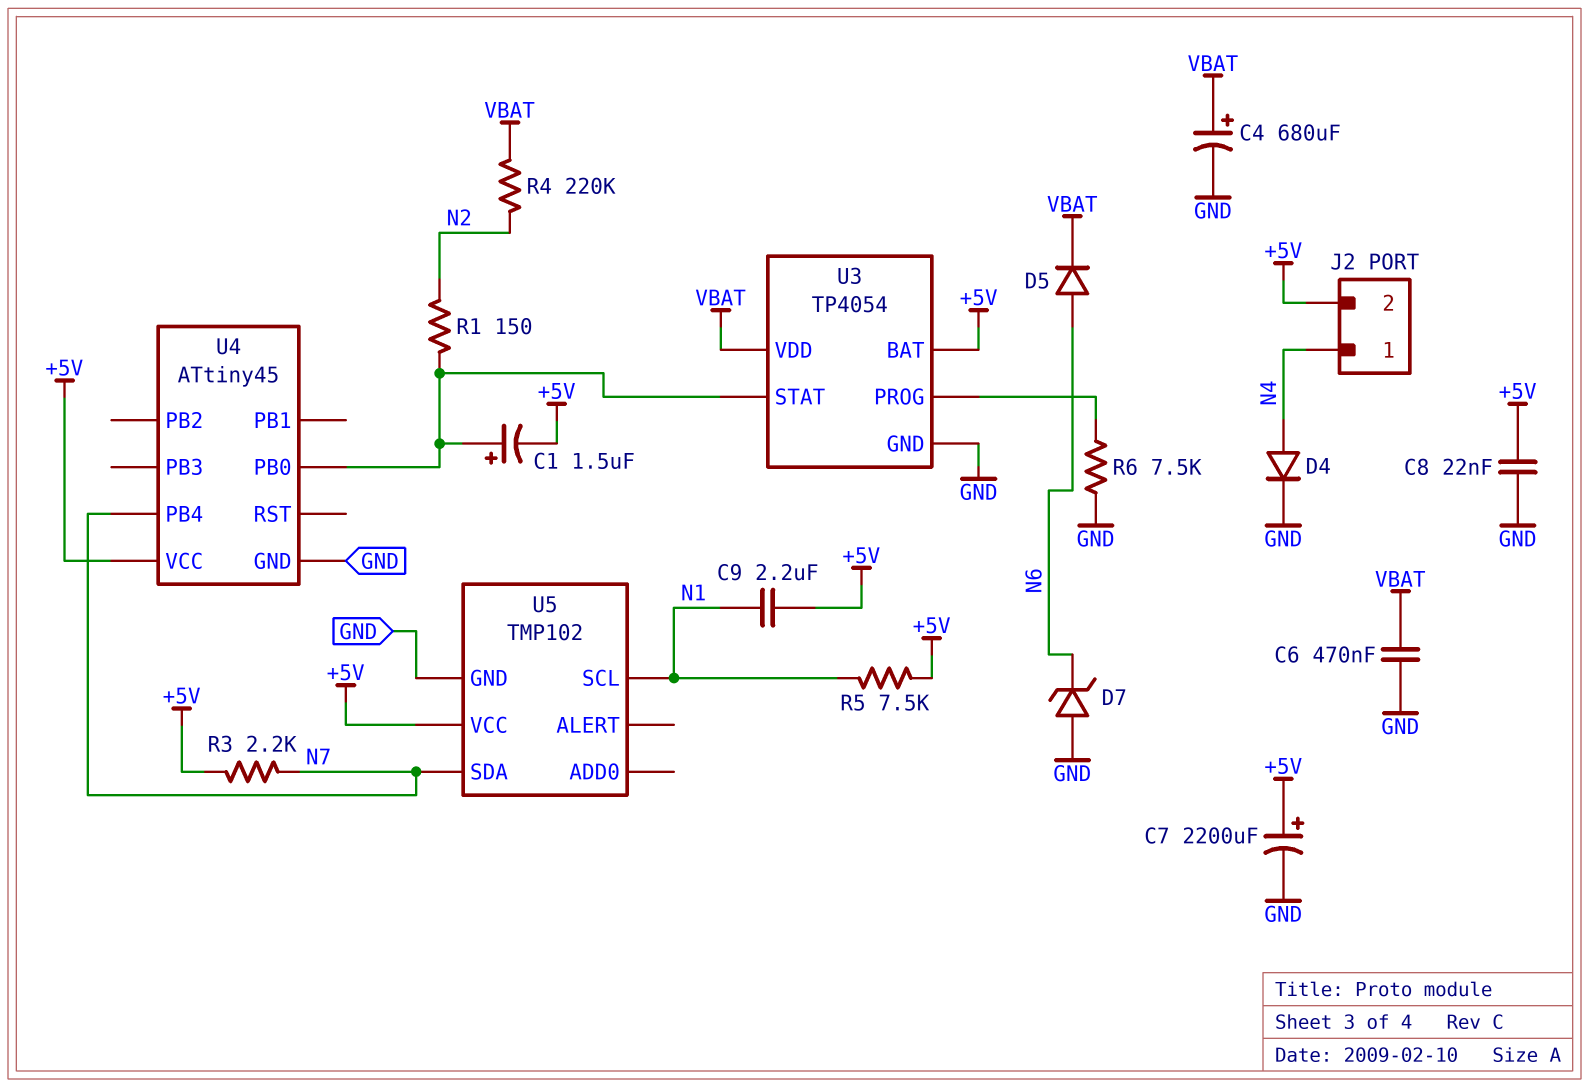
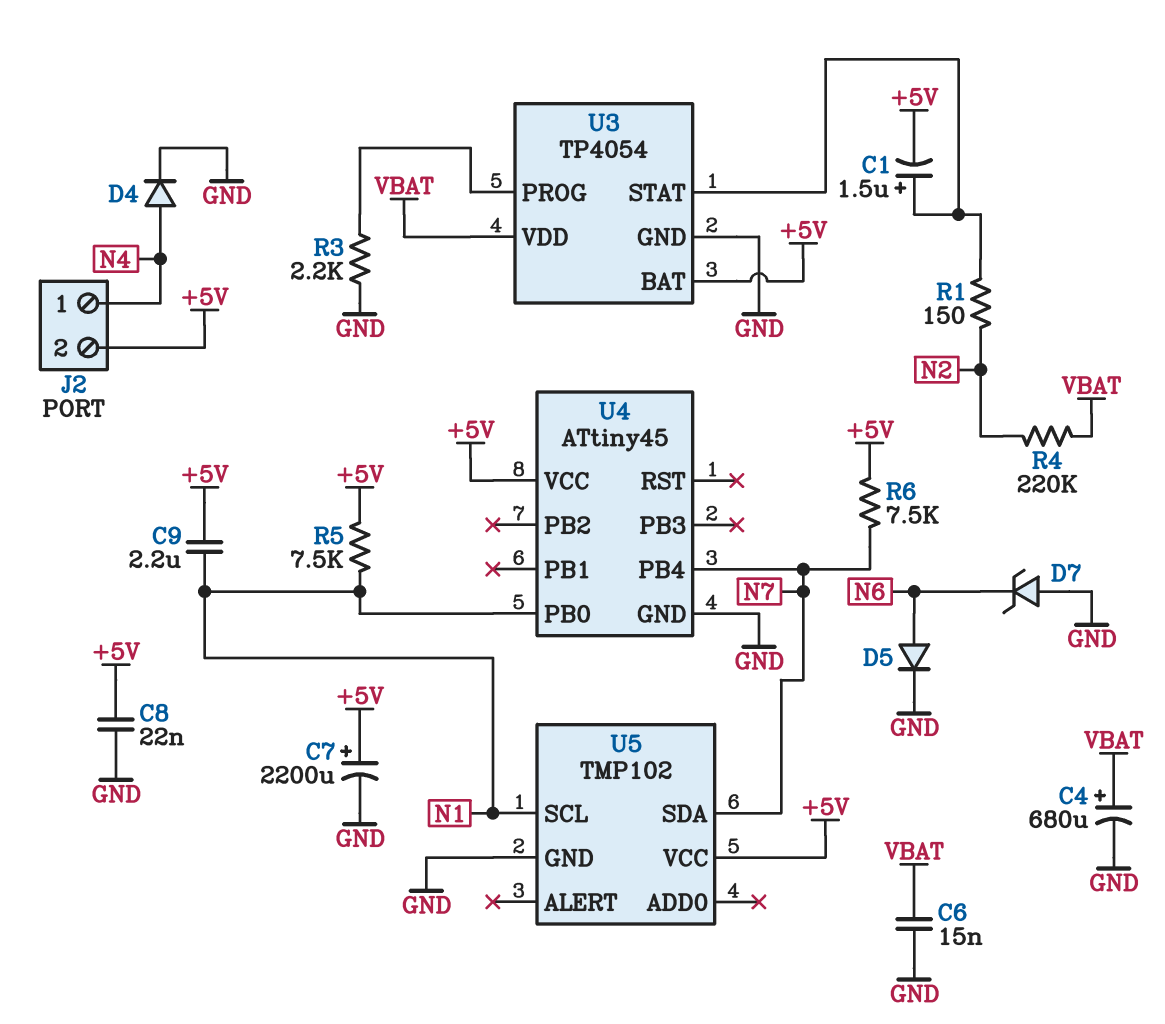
C6: 470nF (GND, VBAT) -> 15nF (GND, VBAT)
D5: diode (A N6, K VBAT) -> diode (A N6, K GND)
R3: 2.2k (+5V, N7) -> 2.2k (GND, U3/PROG)
R6: 7.5k (GND, U3/PROG) -> 7.5k (+5V, N7)
U4 pin PB0: U3/STAT -> N1

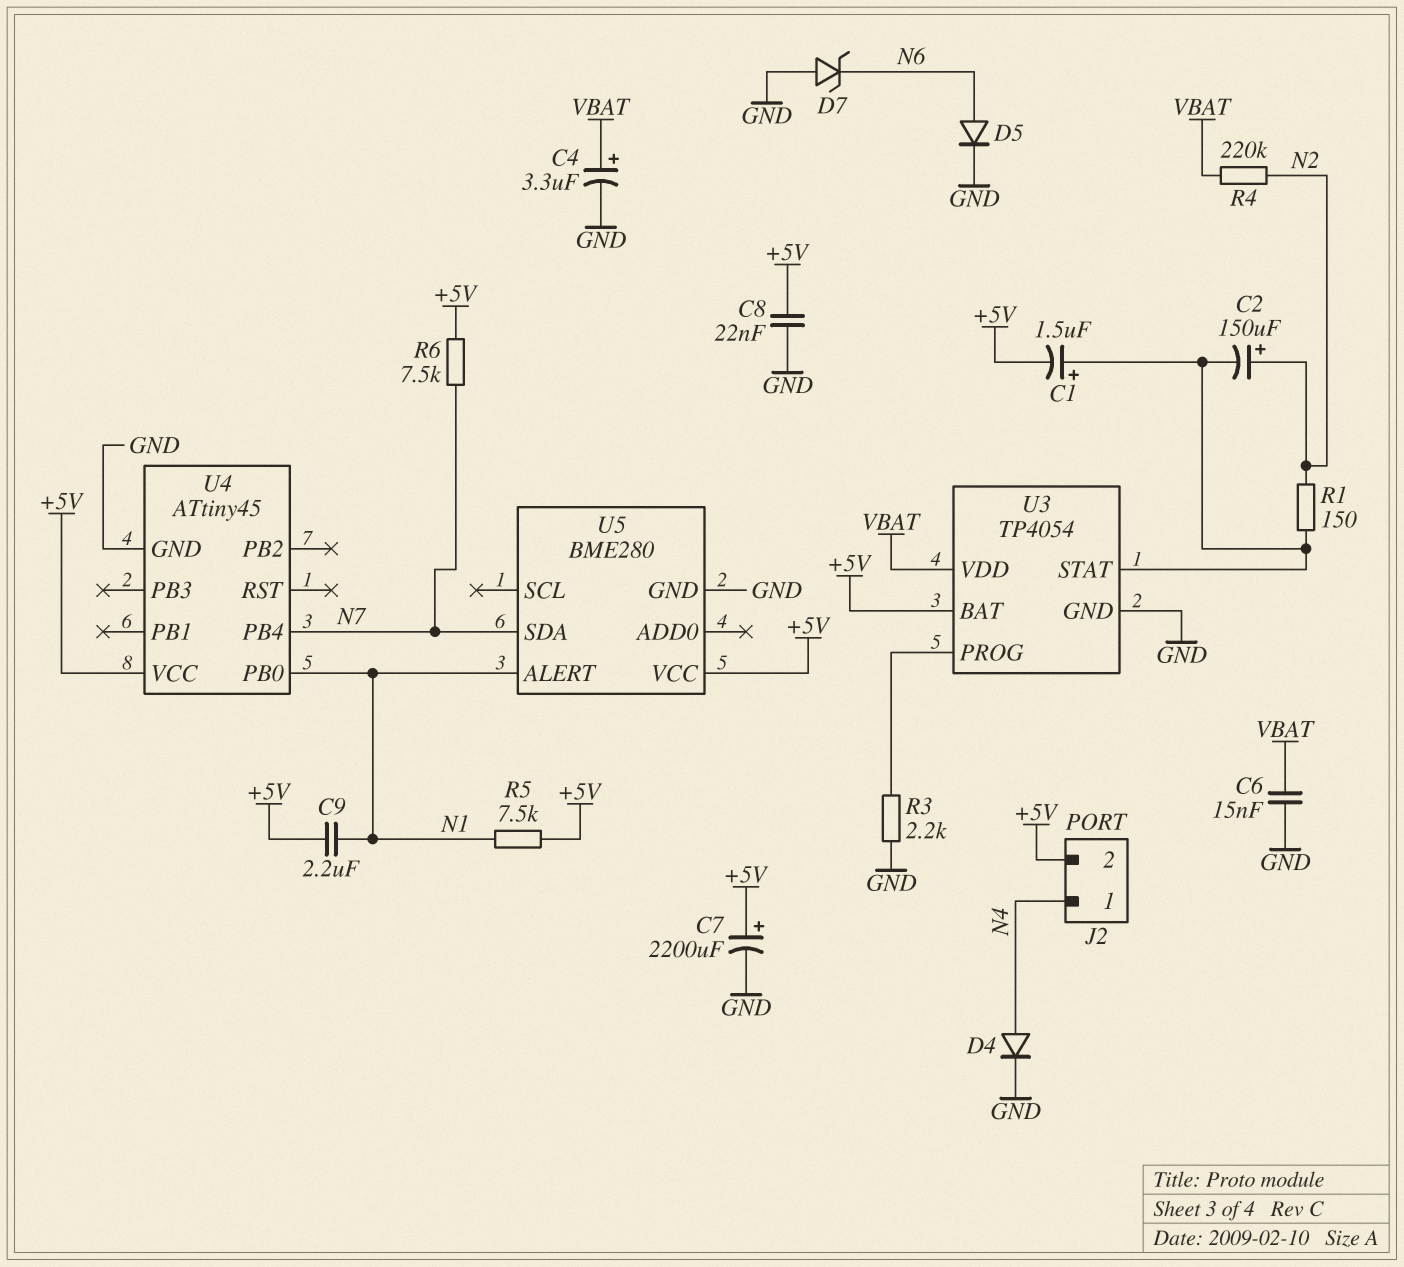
C2: none -> 150uF (plus N2, minus U3/STAT)
C4: 680uF (plus VBAT, minus GND) -> 3.3uF (plus VBAT, minus GND)
U5: TMP102 -> BME280
U5 pin ALERT: none -> N1
U5 pin SCL: N1 -> none

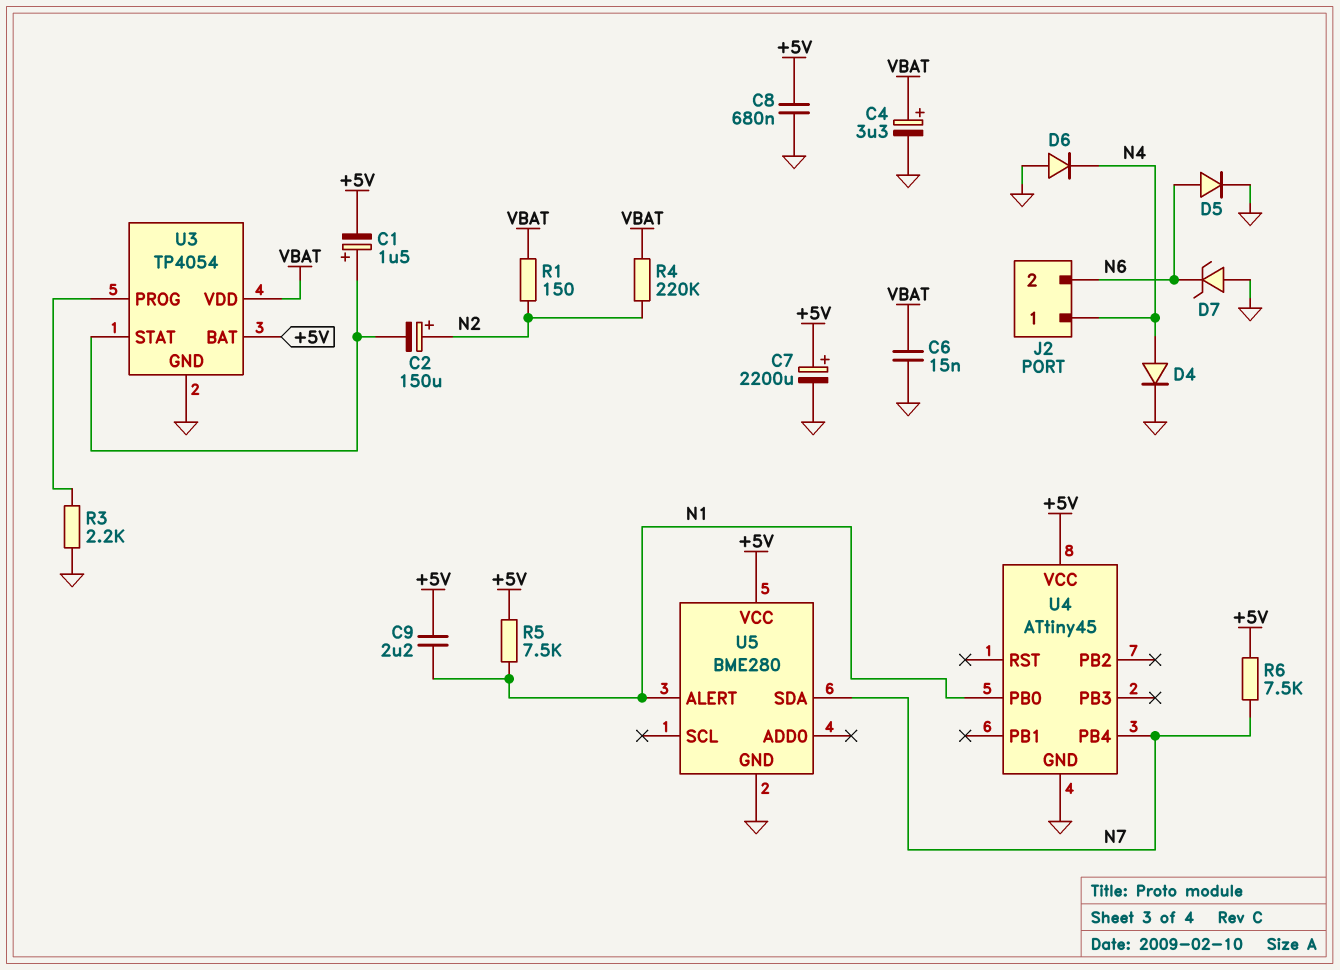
C8: 22nF (+5V, GND) -> 680nF (+5V, GND)
D6: none -> diode (A GND, K N4)
J2 pin 2: +5V -> N6
R1: 150 (N2, U3/STAT) -> 150 (N2, VBAT)

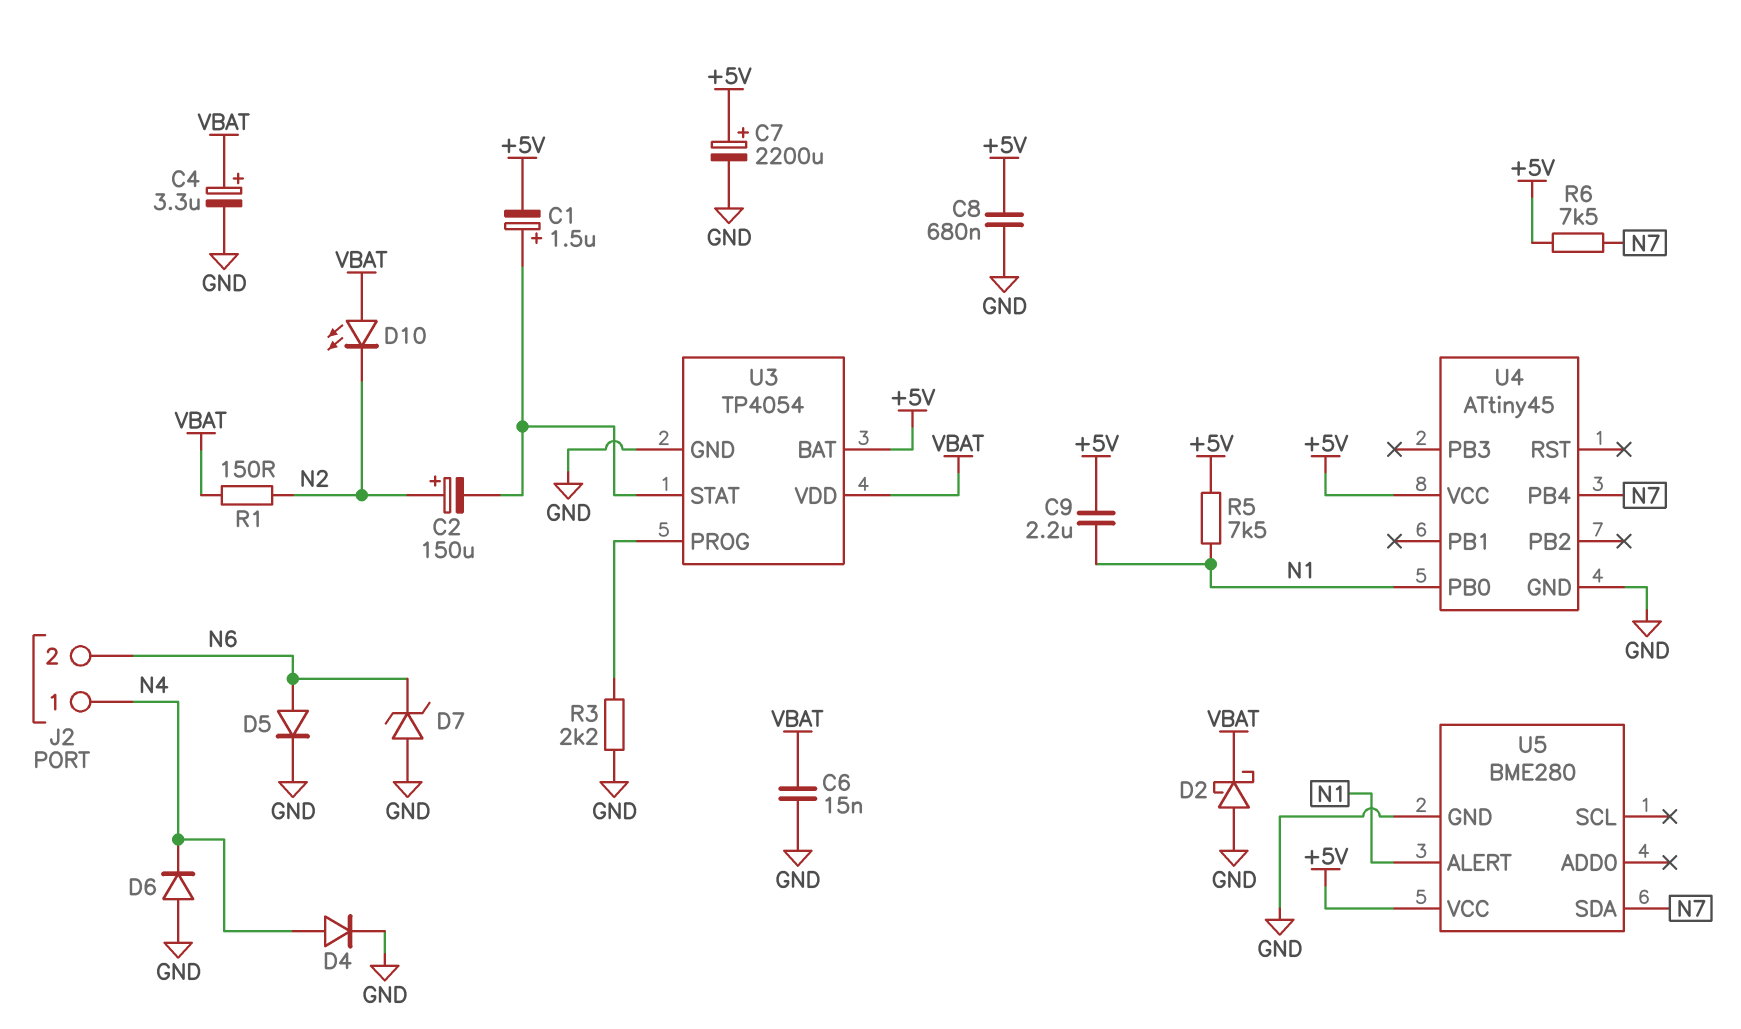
D2: none -> schottky (A GND, K VBAT)
D10: none -> LED (A VBAT, K N2)
R4: 220k (N2, VBAT) -> none

